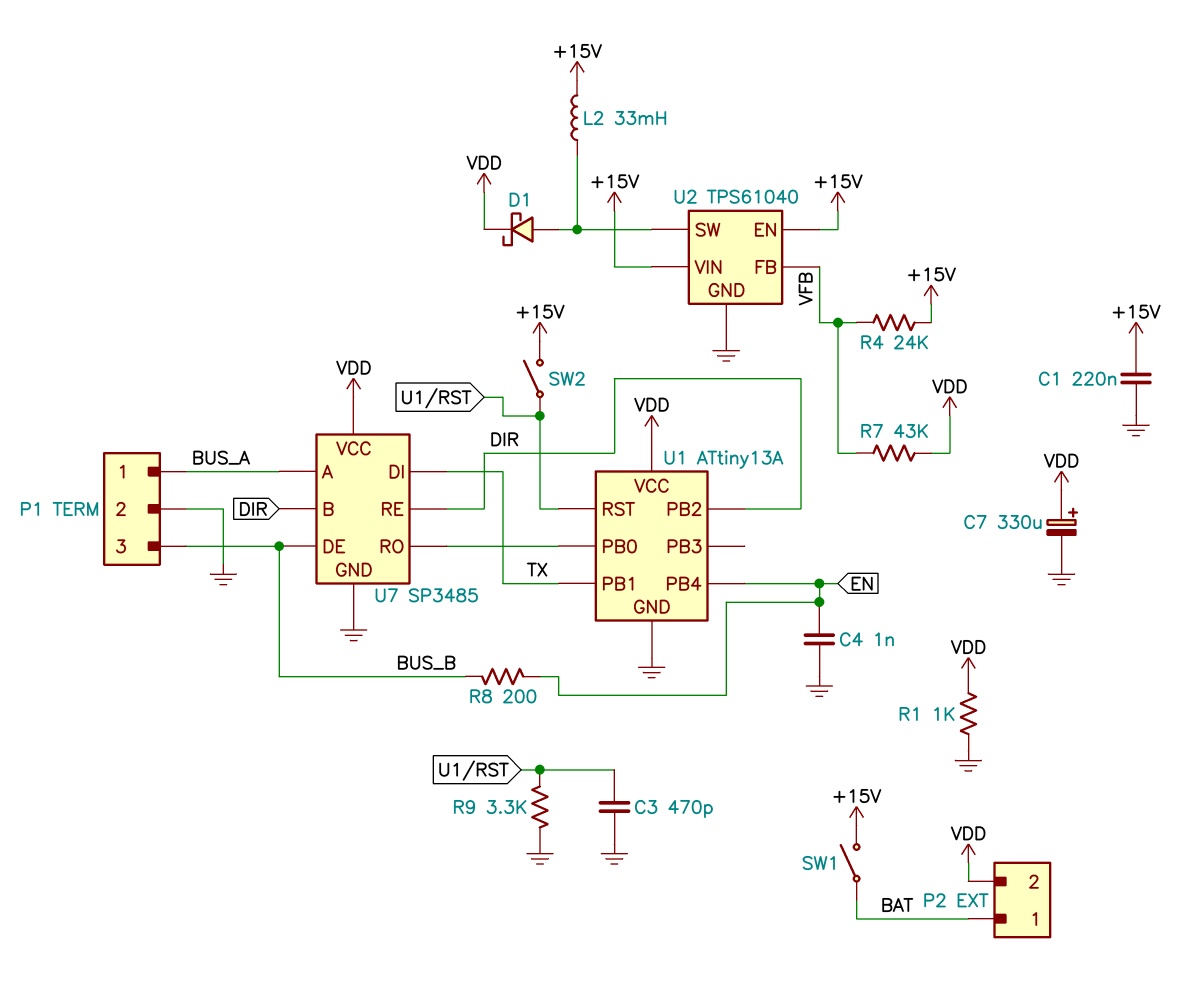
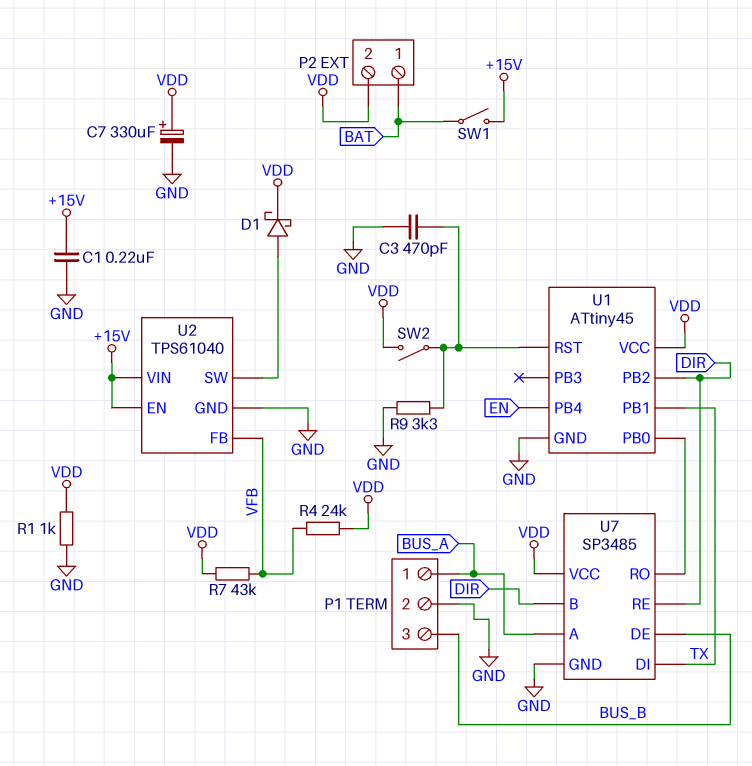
C4: 1nF (EN, GND) -> none
L2: 33mH (+15V, U2/SW) -> none
R4: 24k (+15V, VFB) -> 24k (VDD, VFB)
R8: 200 (BUS_B, EN) -> none
SW2: switch (+15V, U1/RST) -> switch (U1/RST, VDD)
U1: ATtiny13A -> ATtiny45

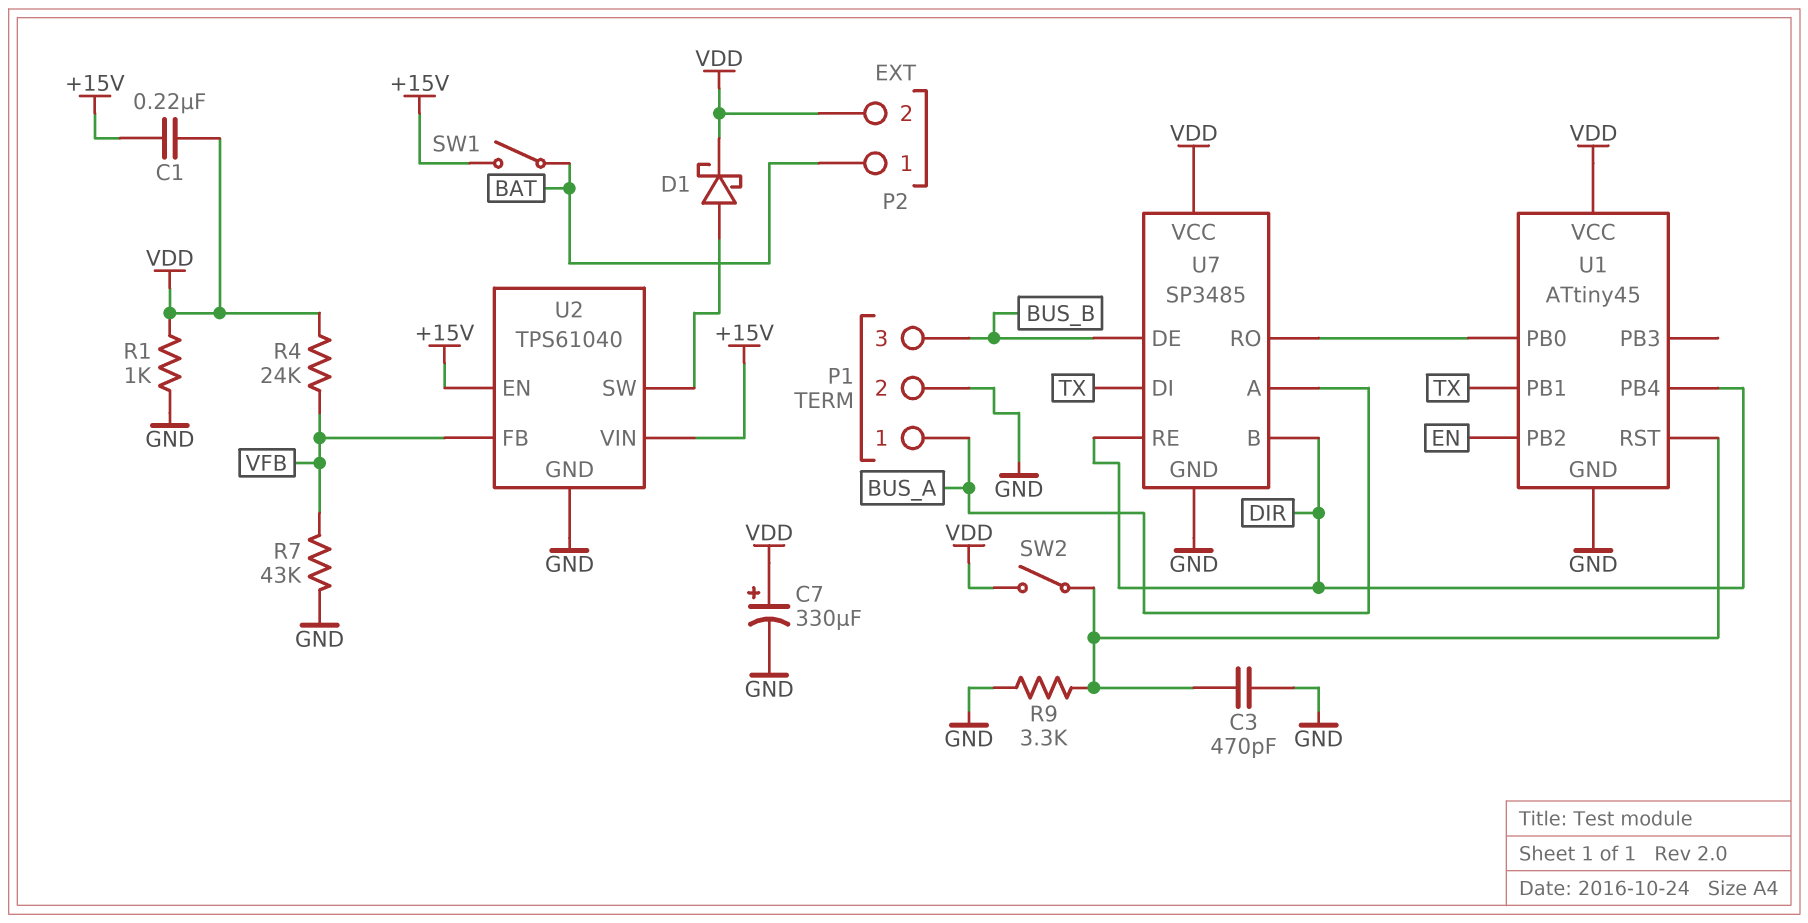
C1: 220nF (+15V, GND) -> 220nF (+15V, VDD)
R7: 43k (VDD, VFB) -> 43k (GND, VFB)
U1 pin PB2: DIR -> EN
U1 pin PB4: EN -> DIR

